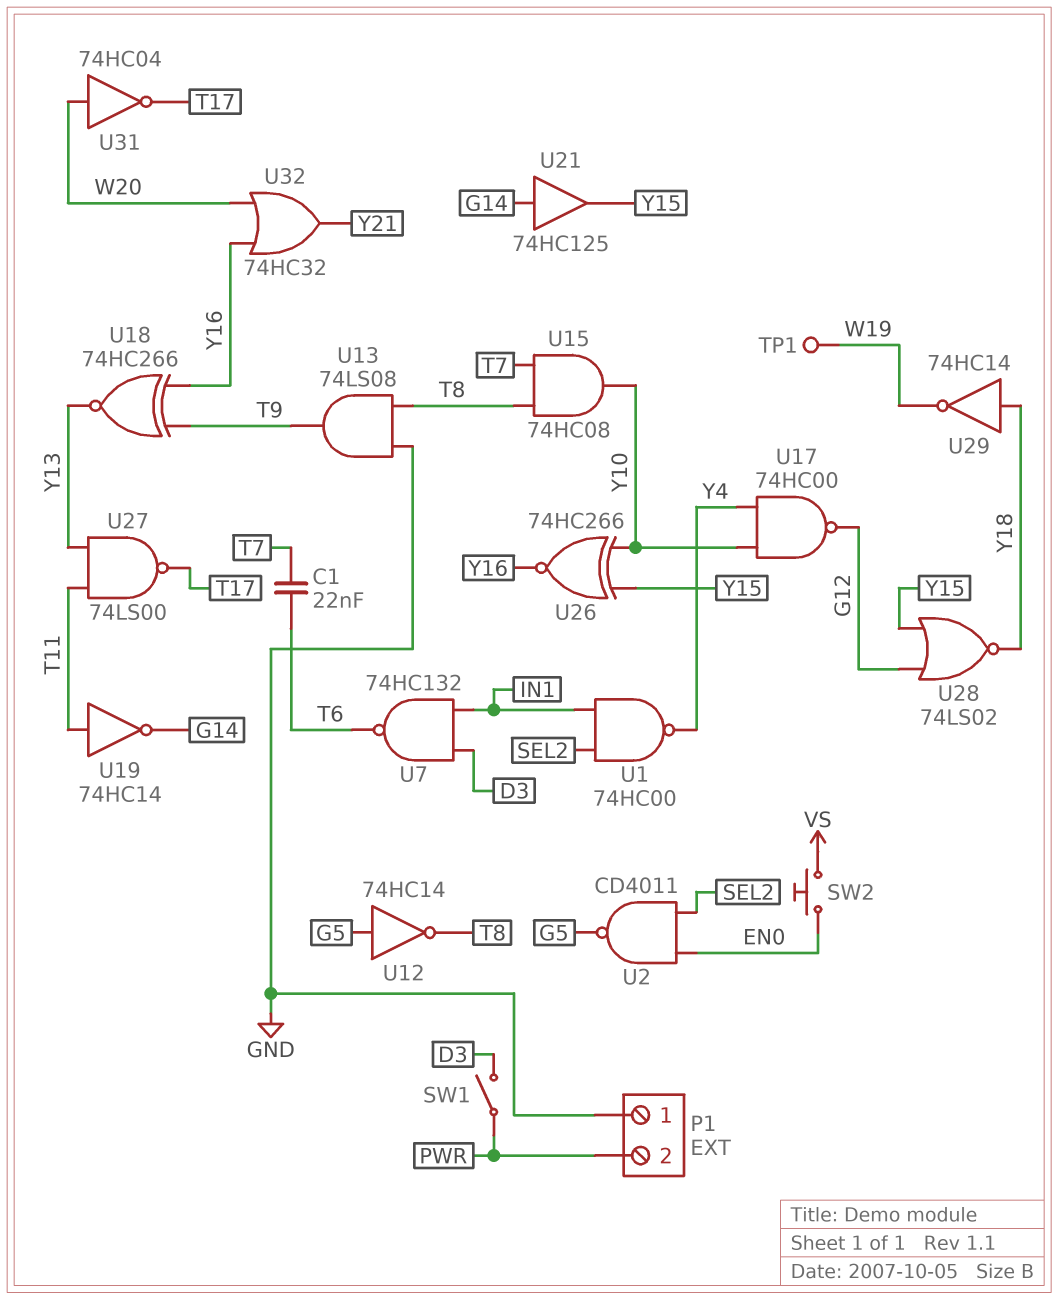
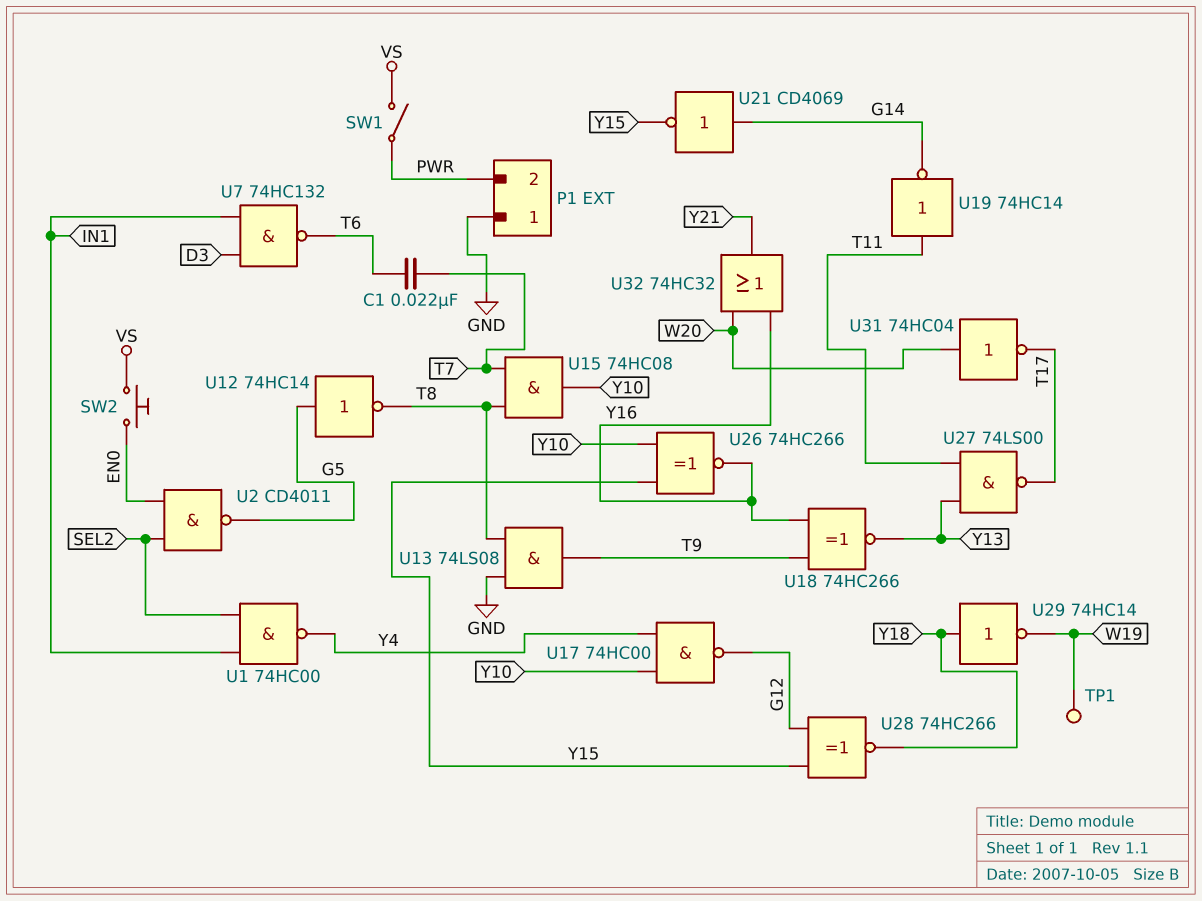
SW1: switch (D3, PWR) -> switch (PWR, VS)
U21: buffer 74HC125 (in G14, out Y15) -> NOT CD4069 (in G14, out Y15)
U28: NOR 74LS02 (in G12, in Y15, out Y18) -> XNOR 74HC266 (in G12, in Y15, out Y18)

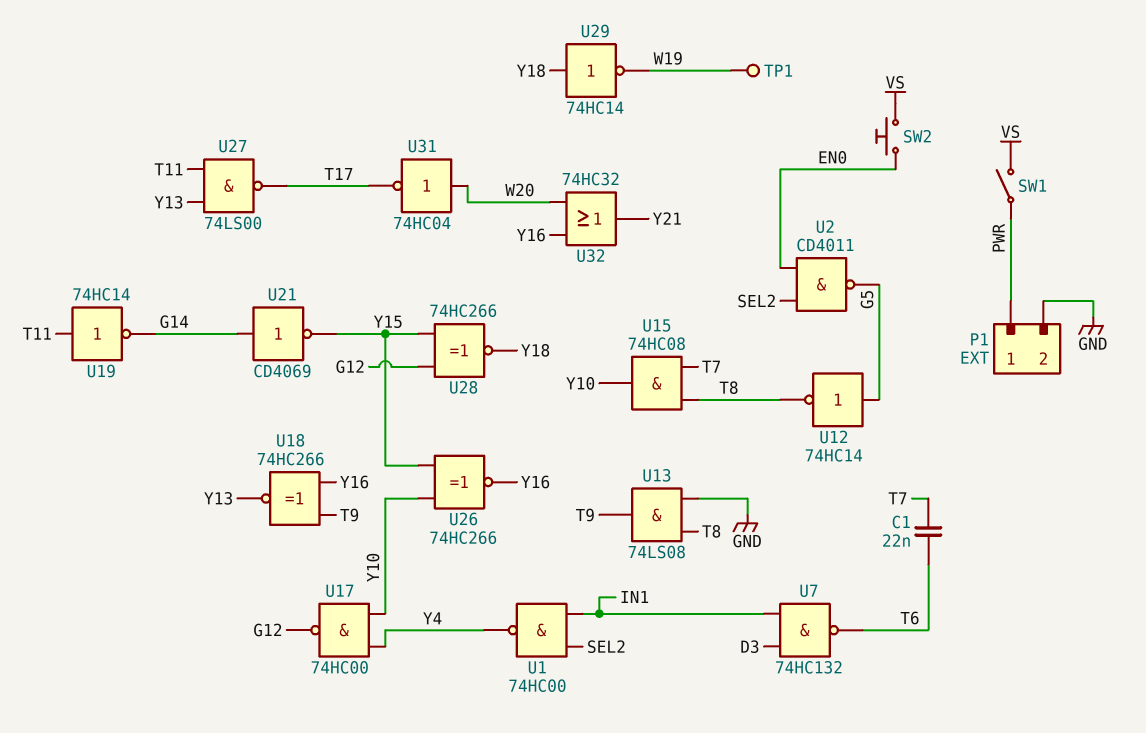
P1 pin 1: GND -> PWR
P1 pin 2: PWR -> GND

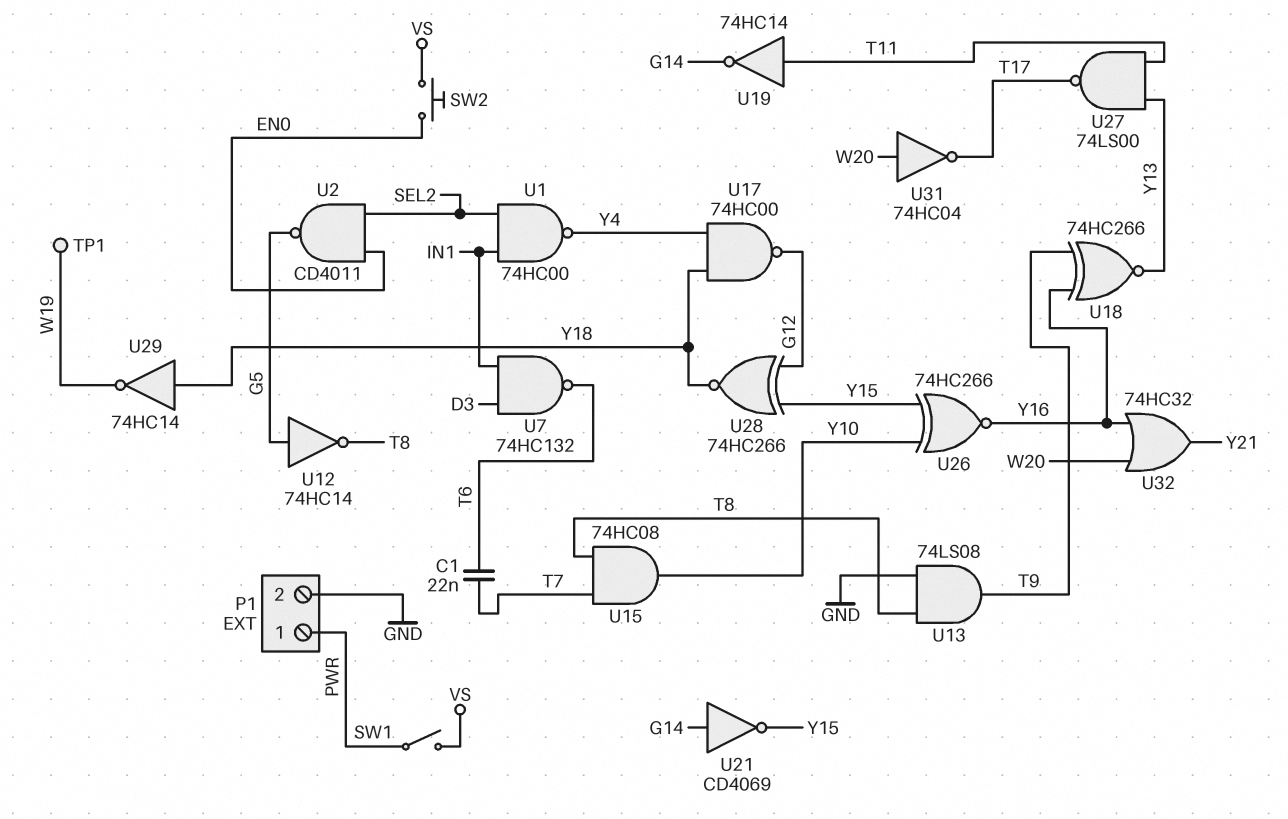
U17: NAND 74HC00 (in Y4, in Y10, out G12) -> NAND 74HC00 (in Y4, in Y18, out G12)

